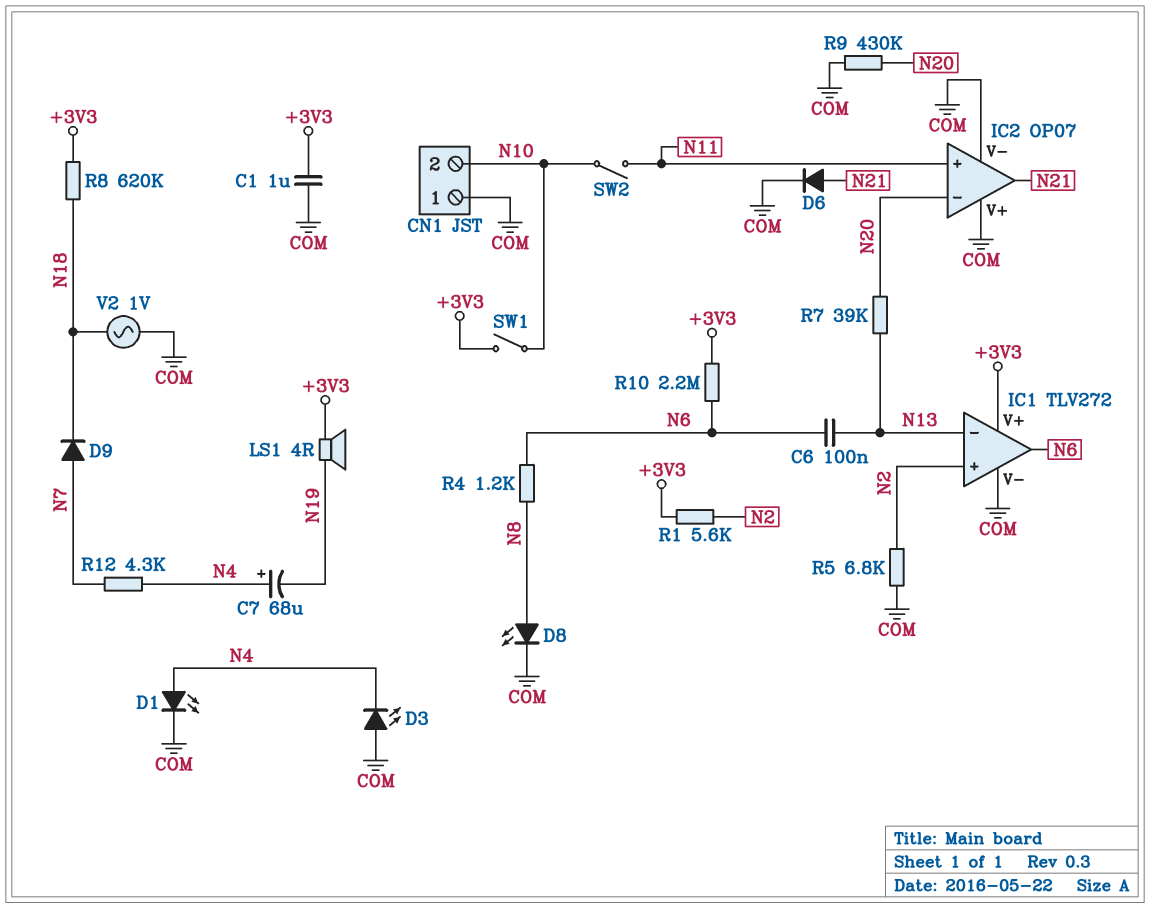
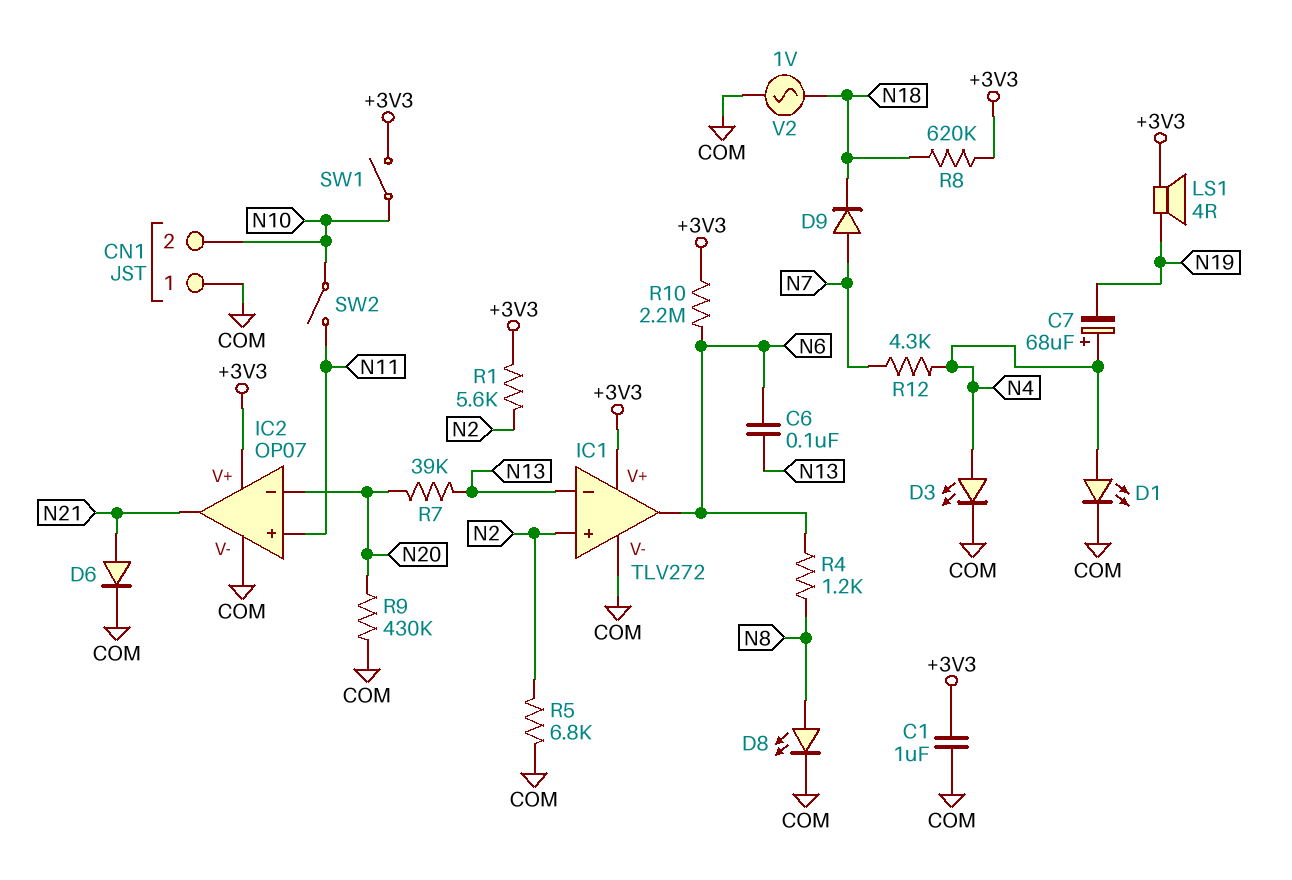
D3: LED (A COM, K N4) -> LED (A N4, K COM)
IC2 pin V+: COM -> +3V3

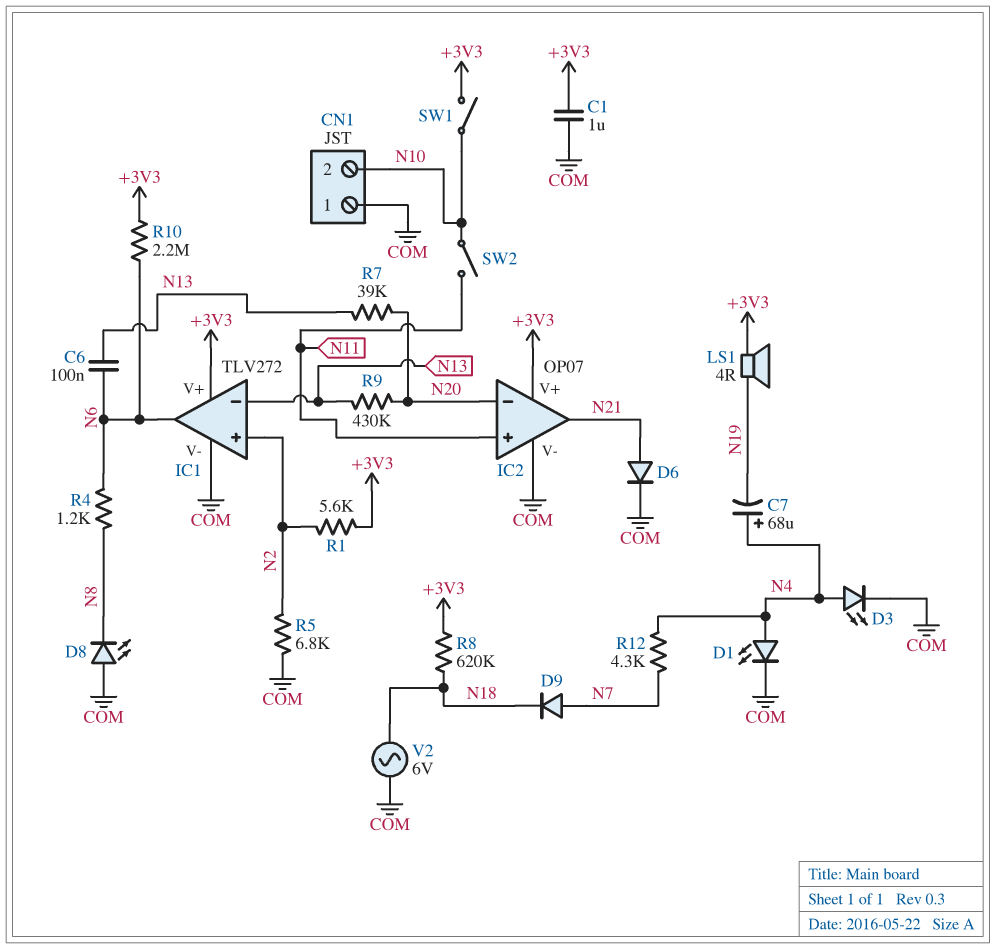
D8: LED (A N8, K COM) -> LED (A COM, K N8)
R9: 430k (COM, N20) -> 430k (N13, N20)
V2: AC 1V (COM, N18) -> AC 6V (COM, N18)

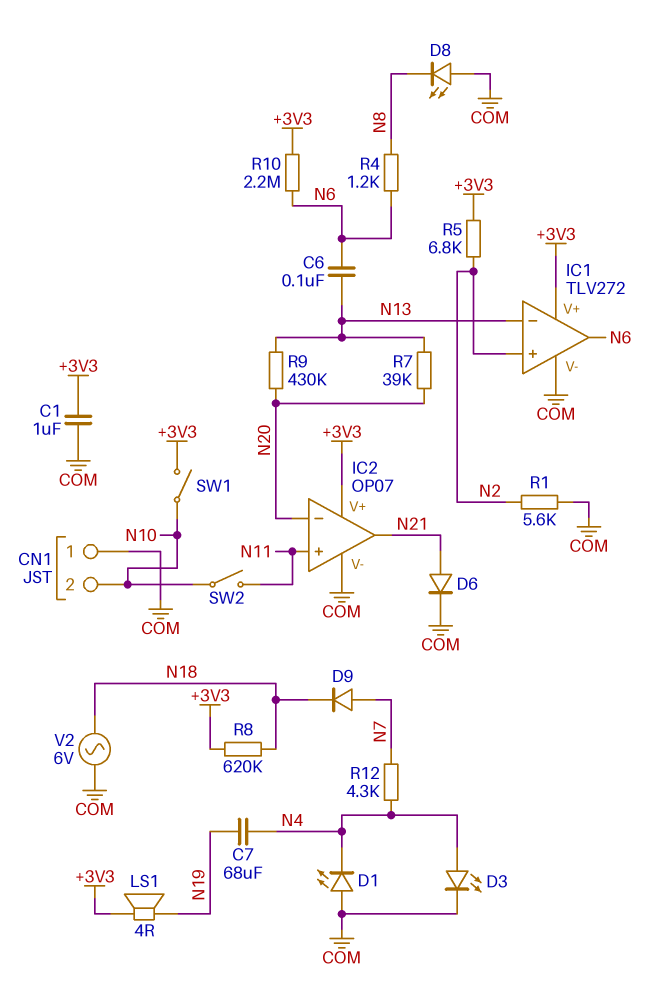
C7: 68uF (plus N4, minus N19) -> 68uF (N4, N19)
D1: LED (A N4, K COM) -> LED (A COM, K N4)
R1: 5.6k (+3V3, N2) -> 5.6k (COM, N2)
R5: 6.8k (COM, N2) -> 6.8k (+3V3, N2)

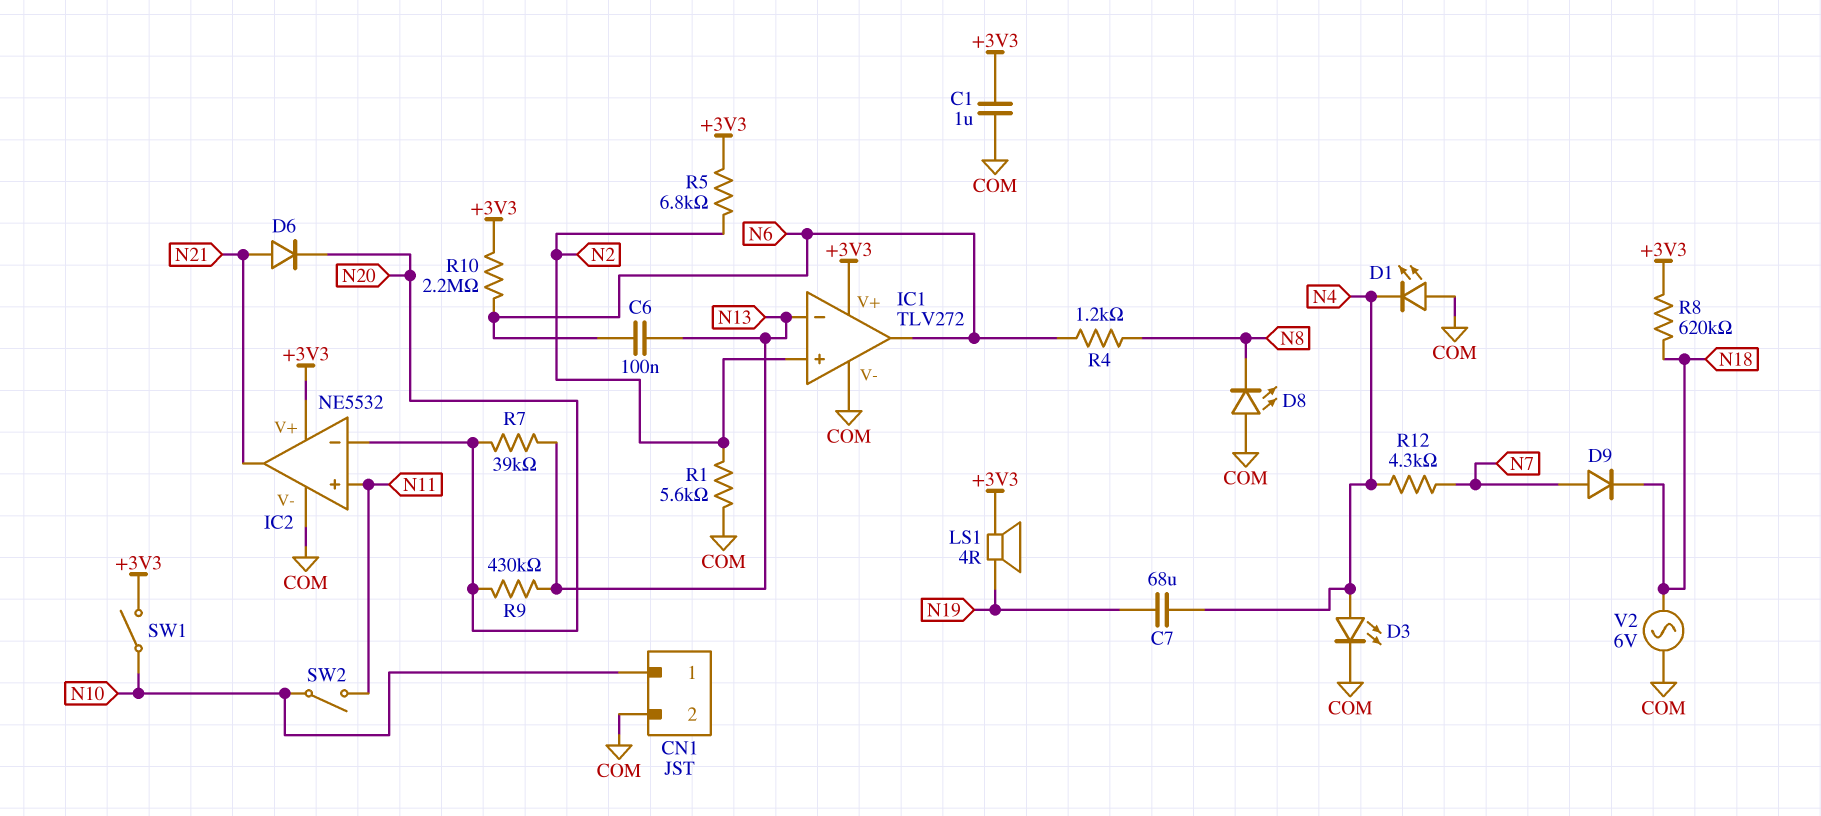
CN1 pin 1: COM -> N10
CN1 pin 2: N10 -> COM
D6: diode (A N21, K COM) -> diode (A N21, K N20)
IC2: OP07 -> NE5532

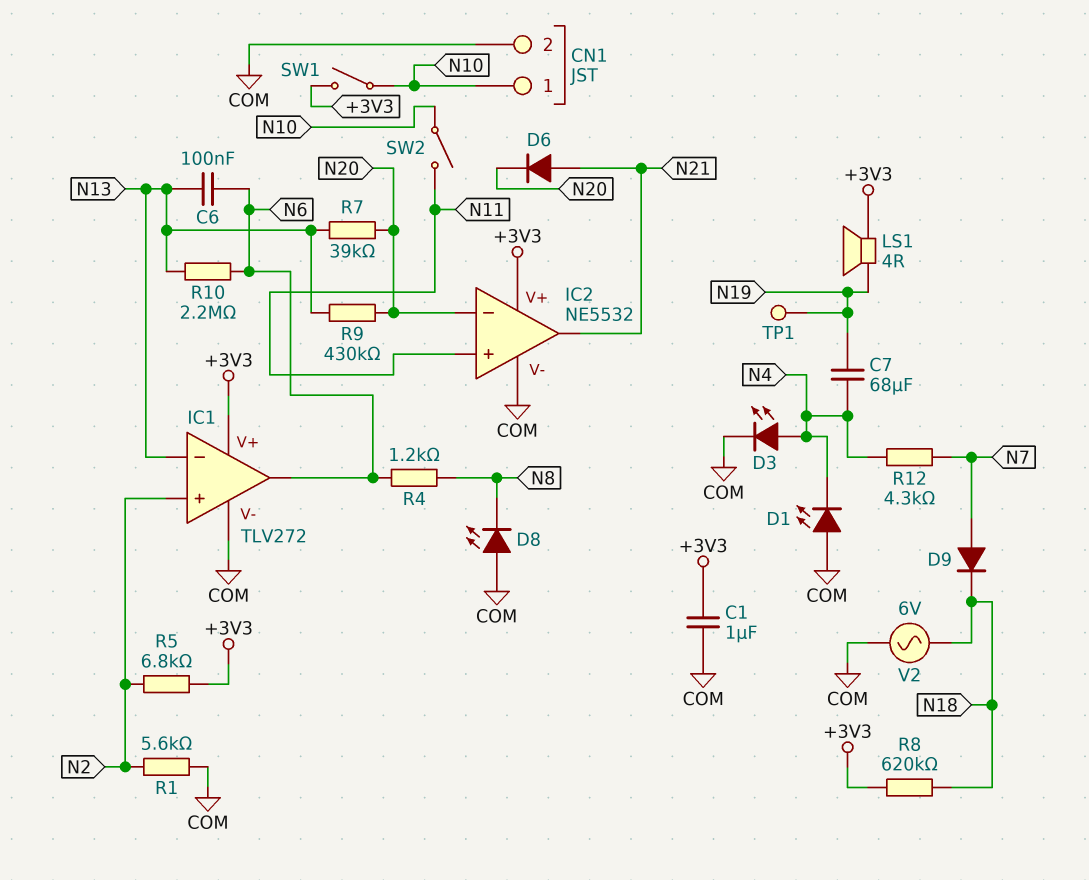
R10: 2.2M (+3V3, N6) -> 2.2M (N6, N13)
TP1: none -> test point (N19)

